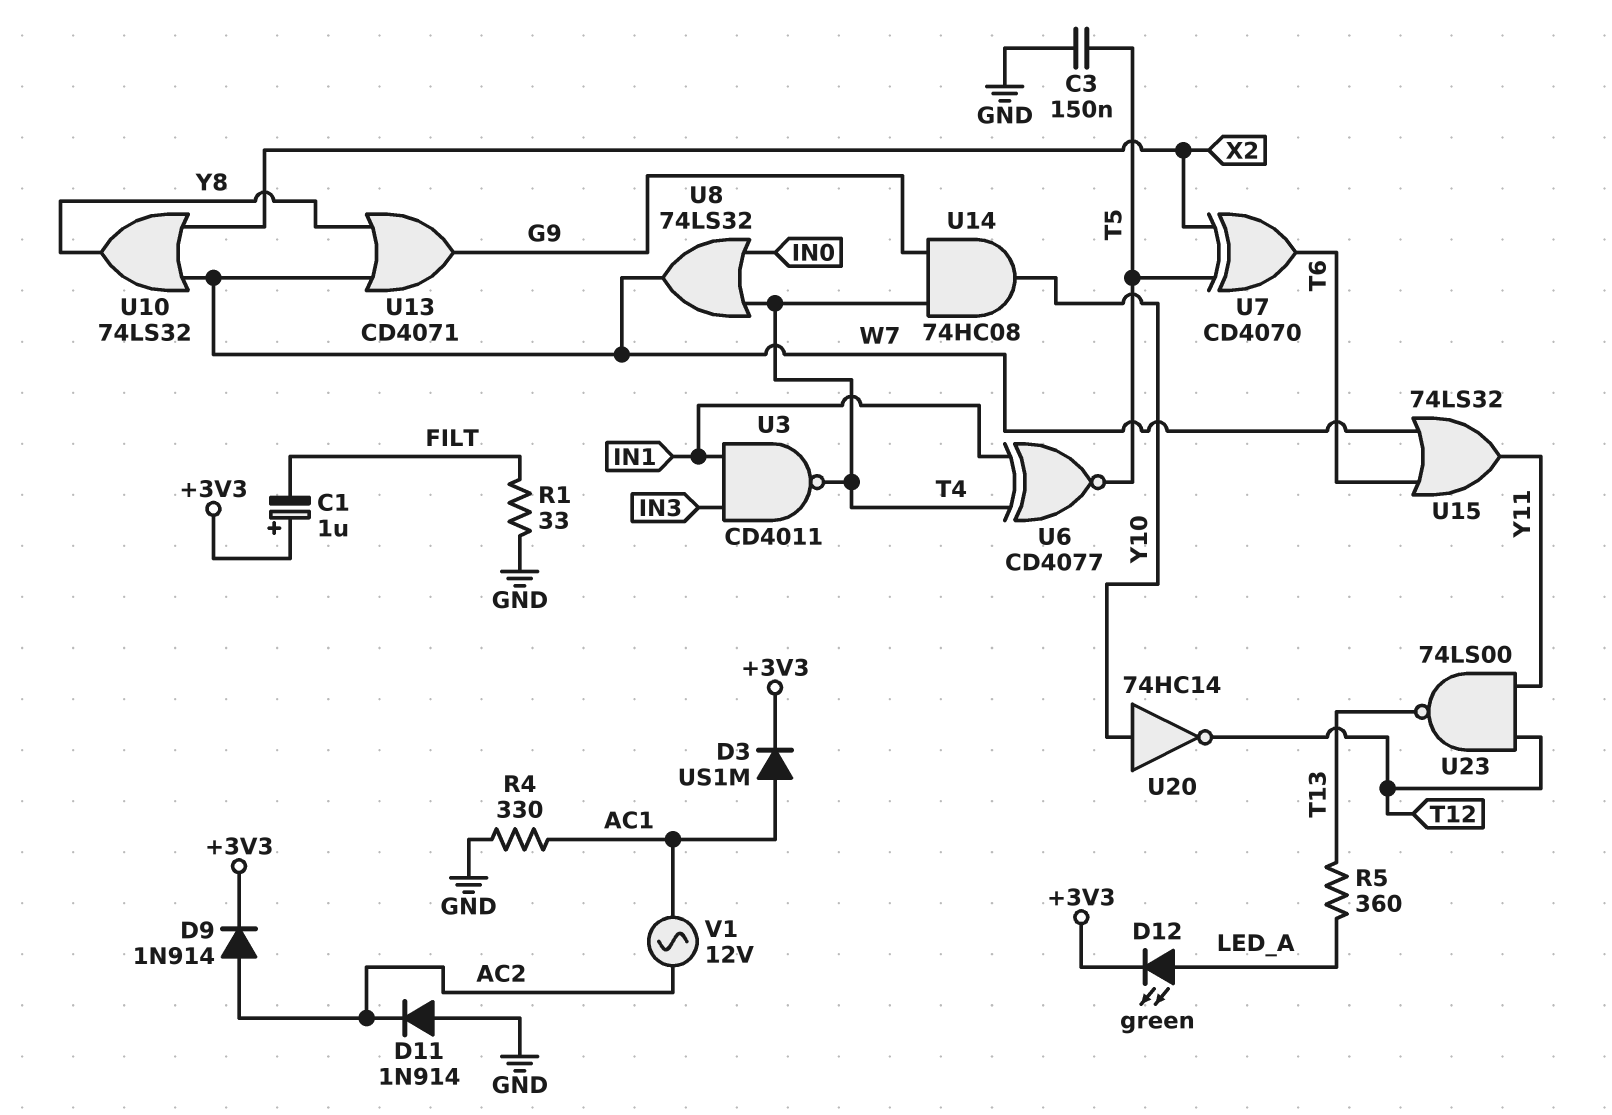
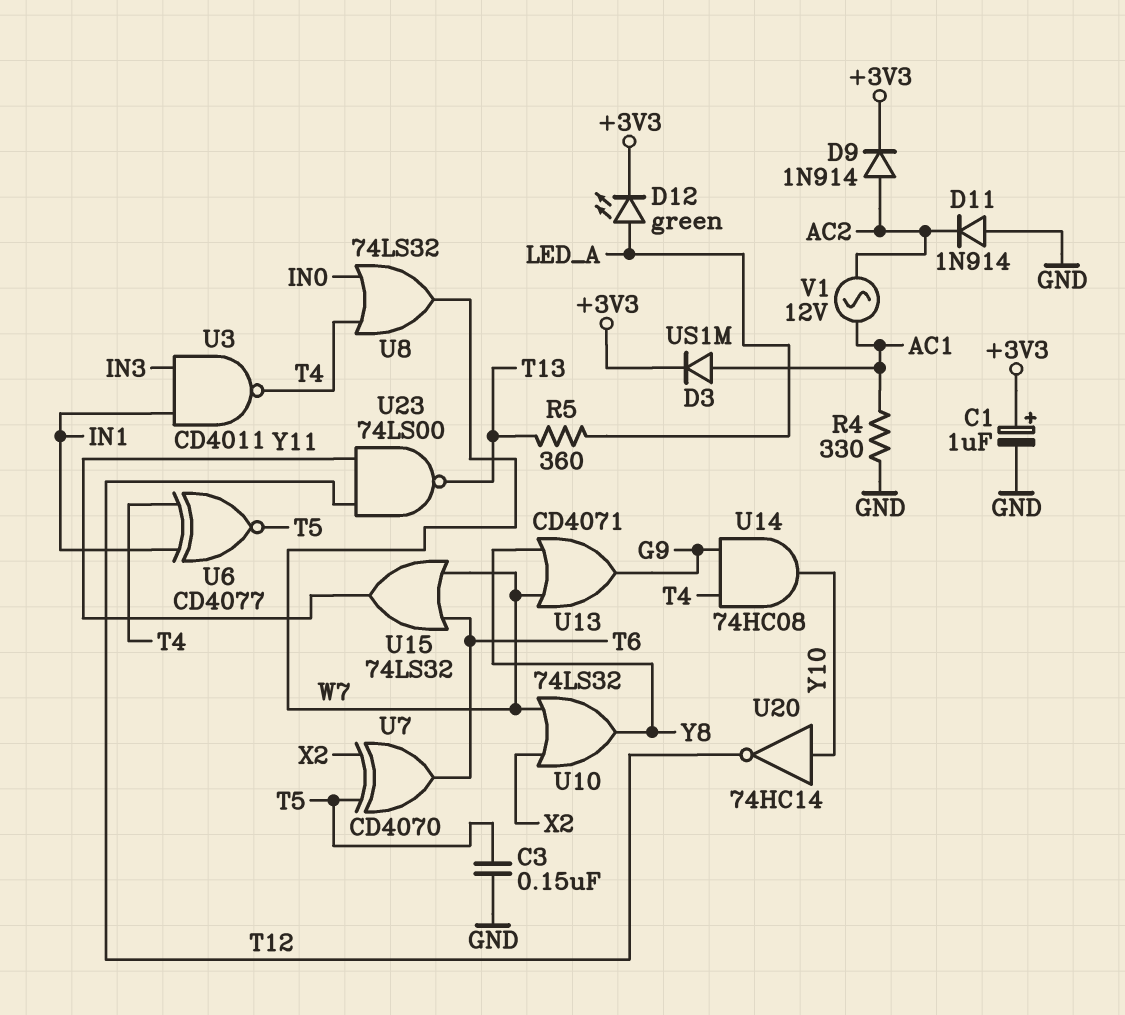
C1: 1uF (plus +3V3, minus FILT) -> 1uF (plus +3V3, minus GND)
R1: 33 (FILT, GND) -> none

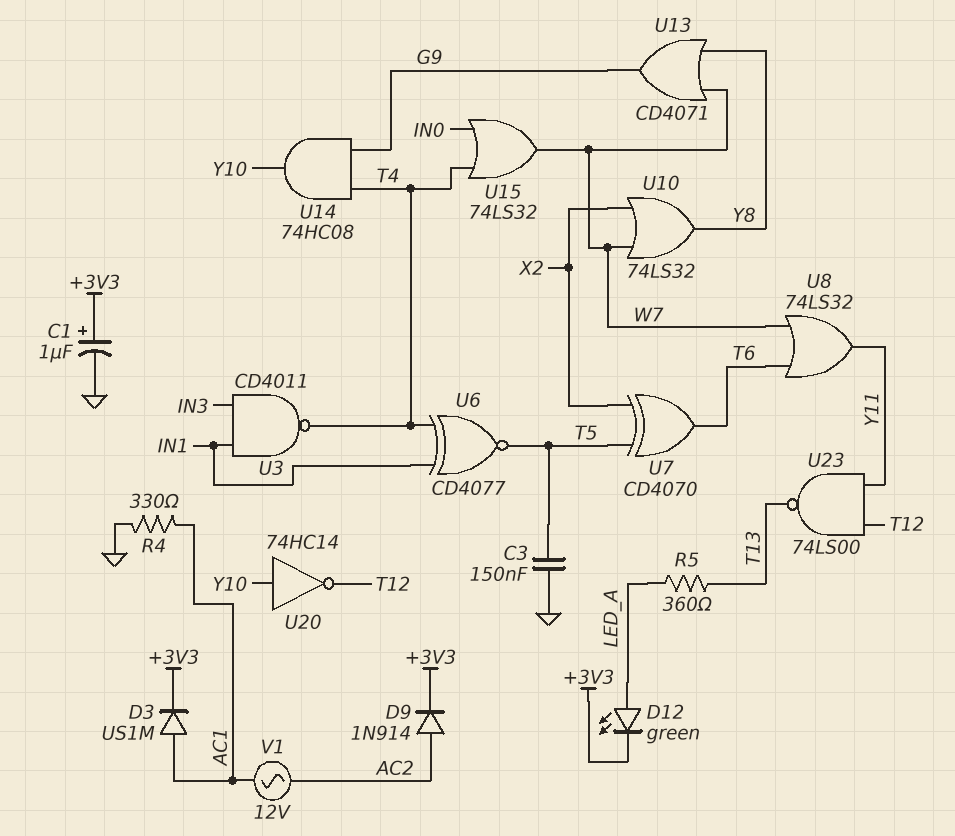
D11: diode 1N914 (A GND, K AC2) -> none
U8: OR 74LS32 (in IN0, in T4, out W7) -> OR 74LS32 (in T6, in W7, out Y11)
U15: OR 74LS32 (in T6, in W7, out Y11) -> OR 74LS32 (in IN0, in T4, out W7)

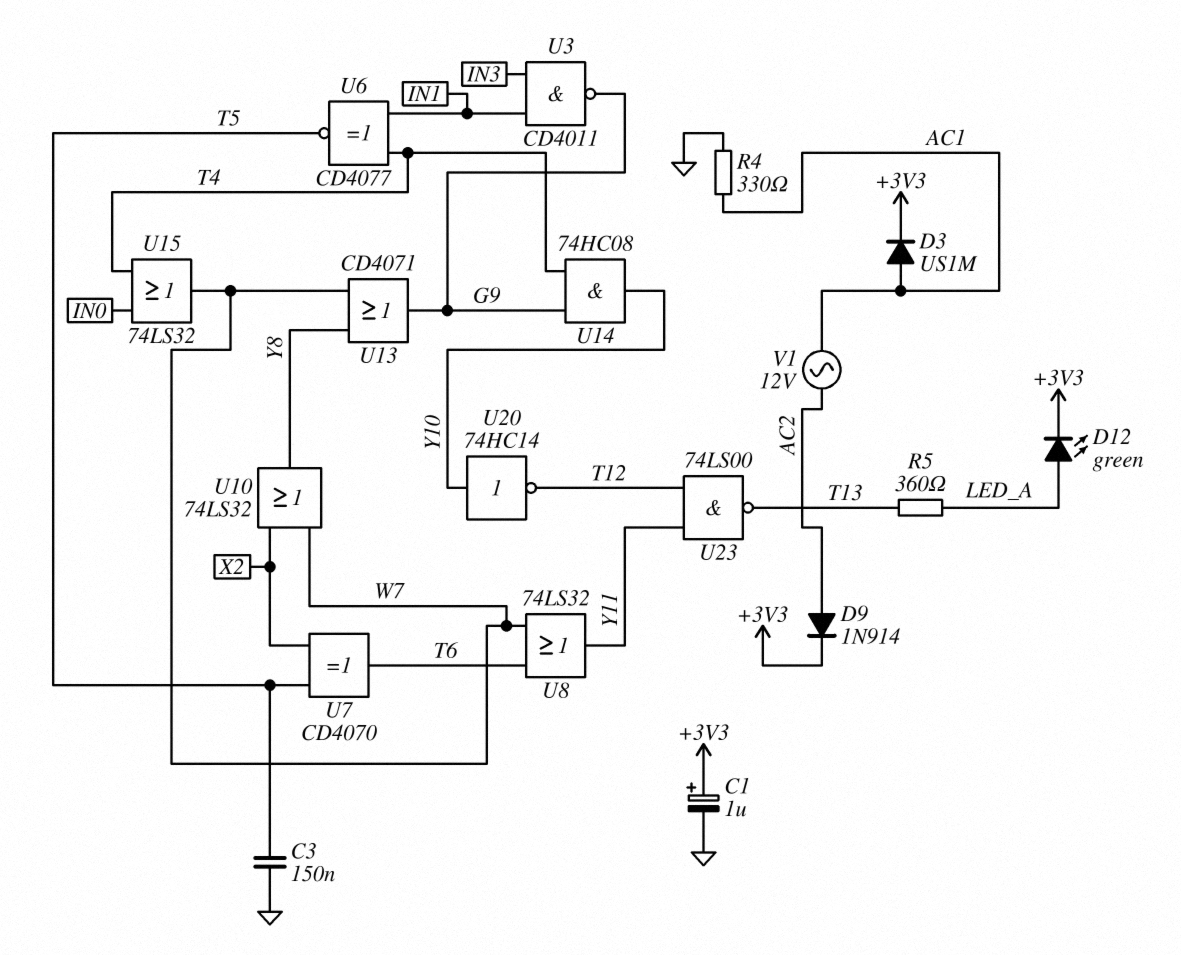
U3: NAND CD4011 (in IN1, in IN3, out T4) -> NAND CD4011 (in IN1, in IN3, out G9)

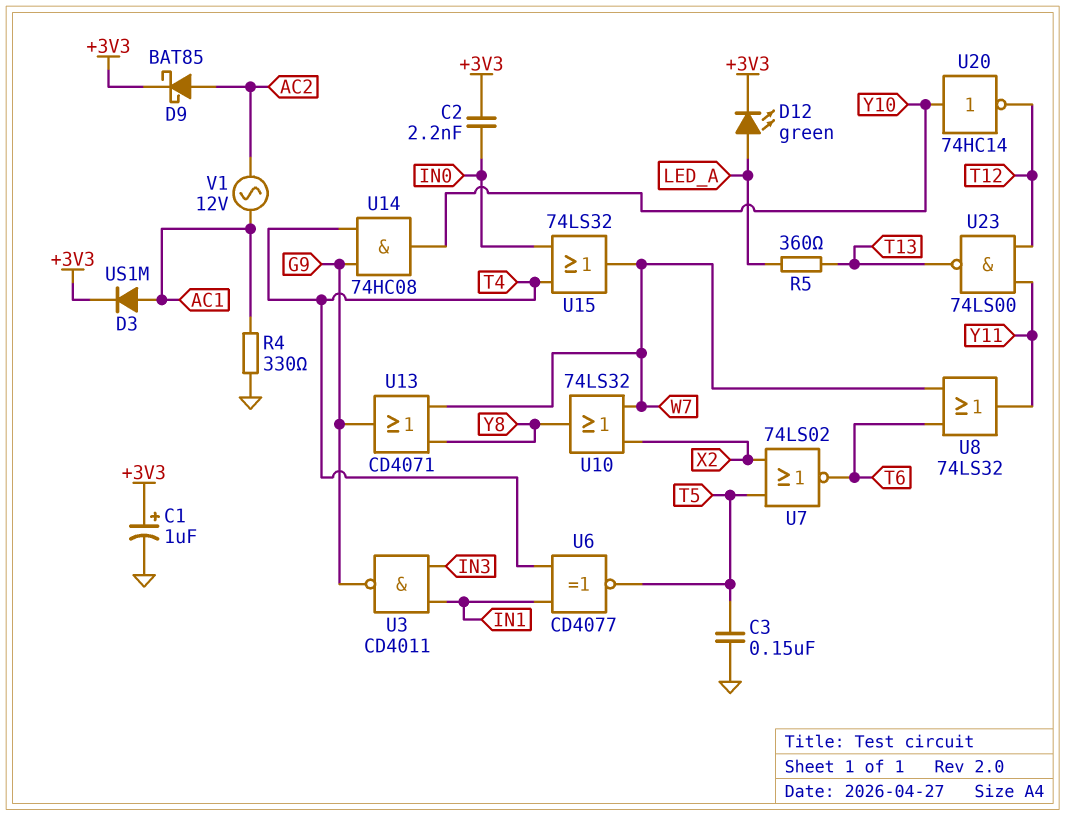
C2: none -> 2.2nF (+3V3, IN0)
D9: diode 1N914 (A AC2, K +3V3) -> schottky BAT85 (A AC2, K +3V3)
U7: XOR CD4070 (in T5, in X2, out T6) -> NOR 74LS02 (in T5, in X2, out T6)

